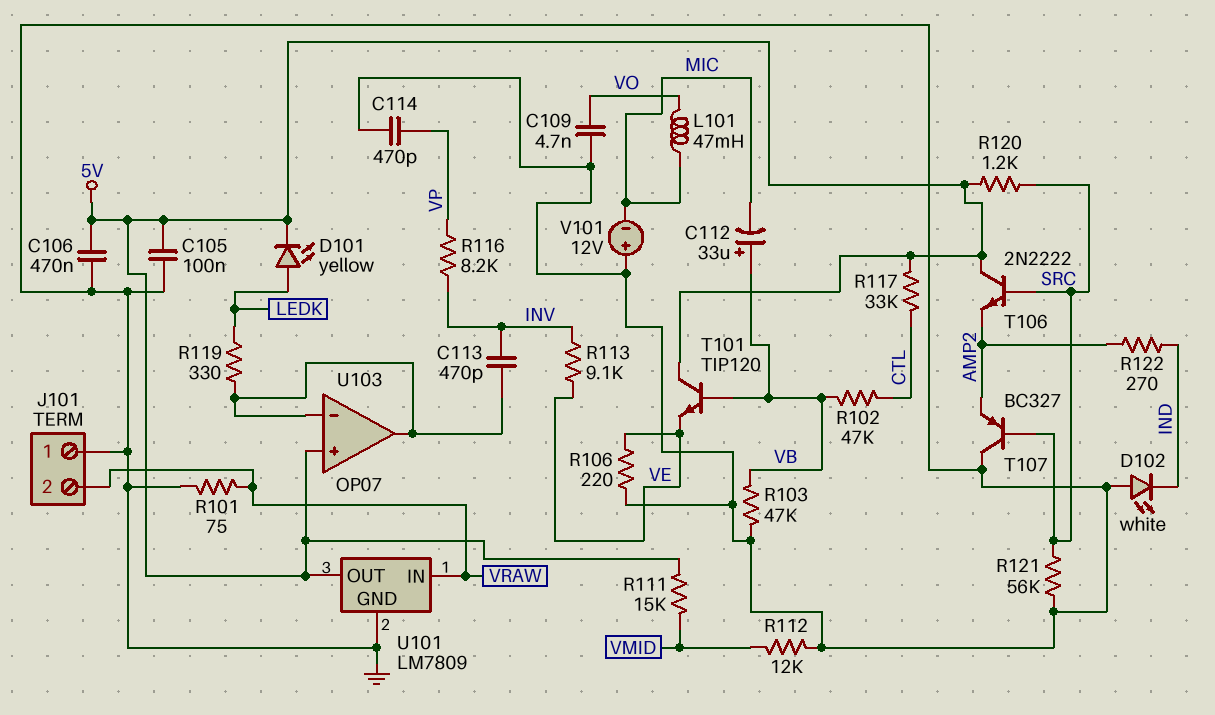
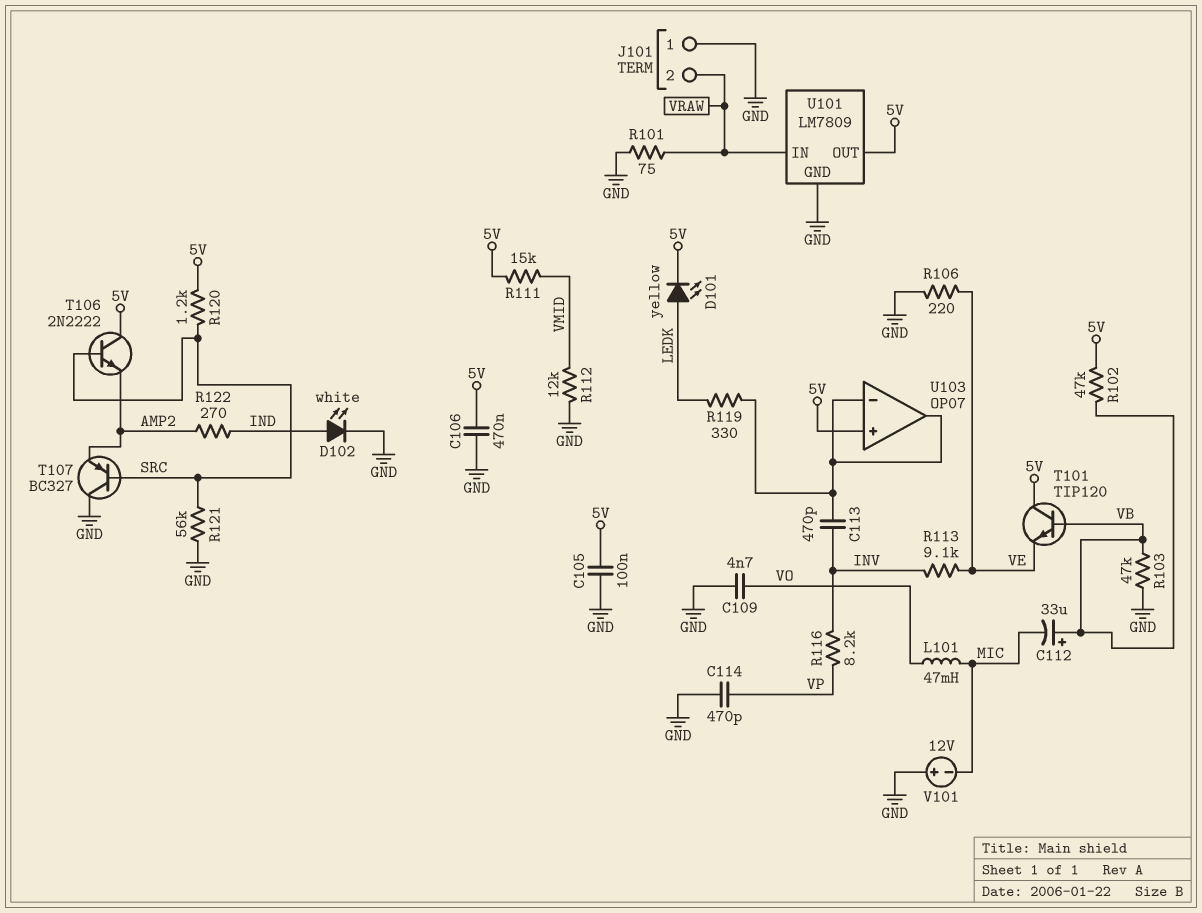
D102: LED white (A GND, K IND) -> LED white (A IND, K GND)
R102: 47k (CTL, VB) -> 47k (5V, VB)
R117: 33k (5V, CTL) -> none

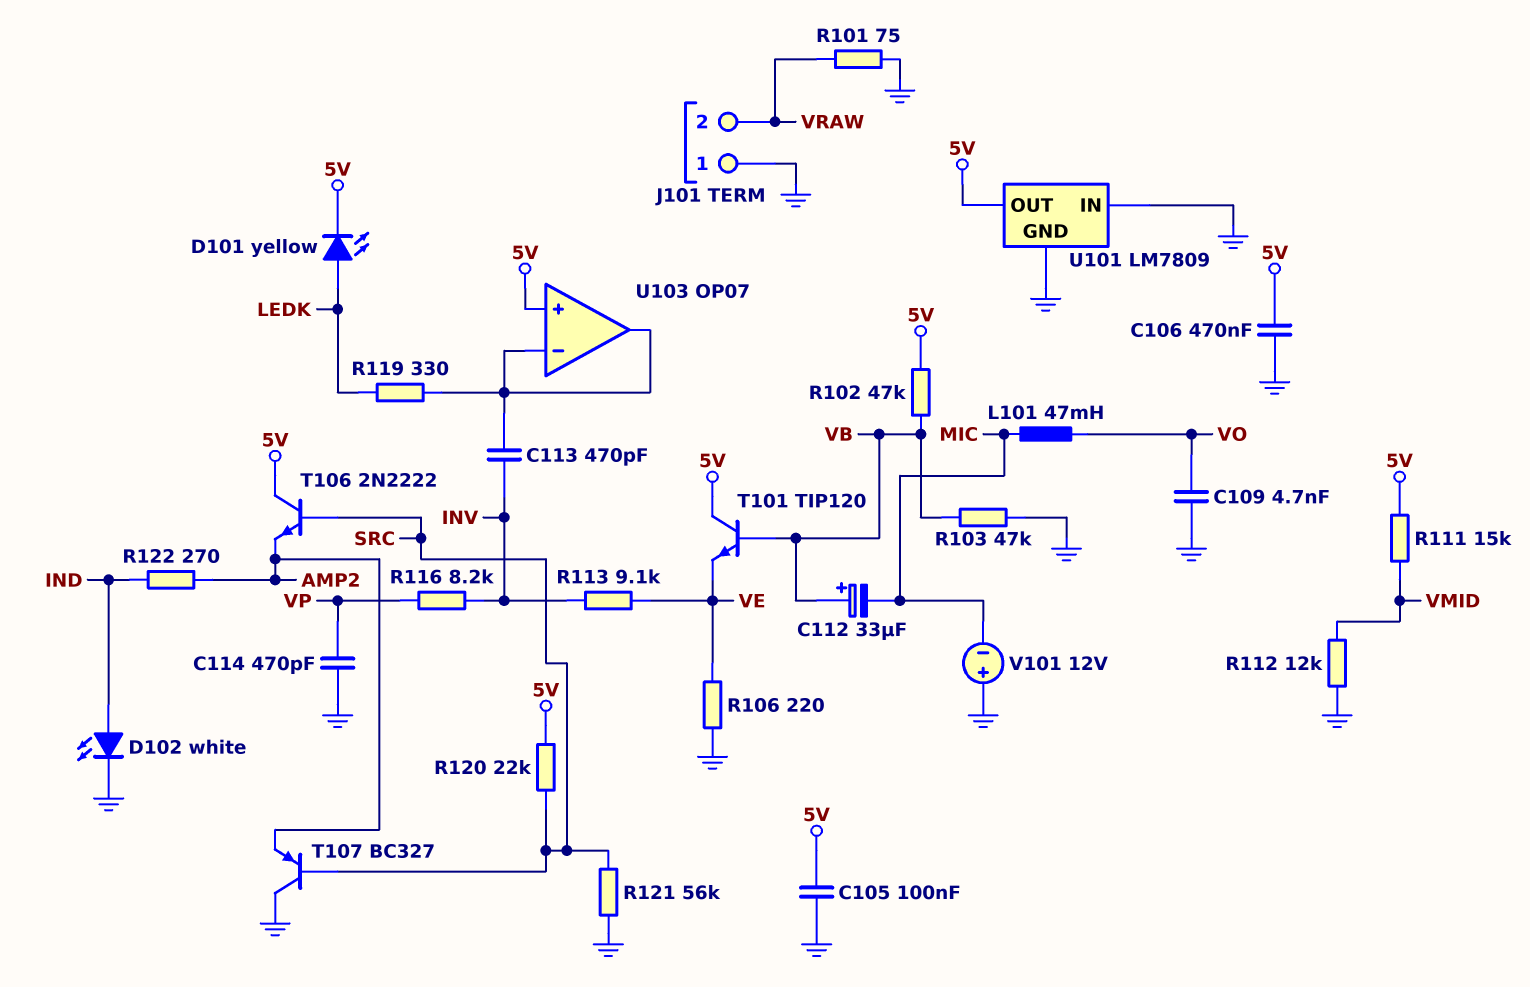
R120: 1.2k (5V, SRC) -> 22k (5V, SRC)
U101 pin IN: VRAW -> GND

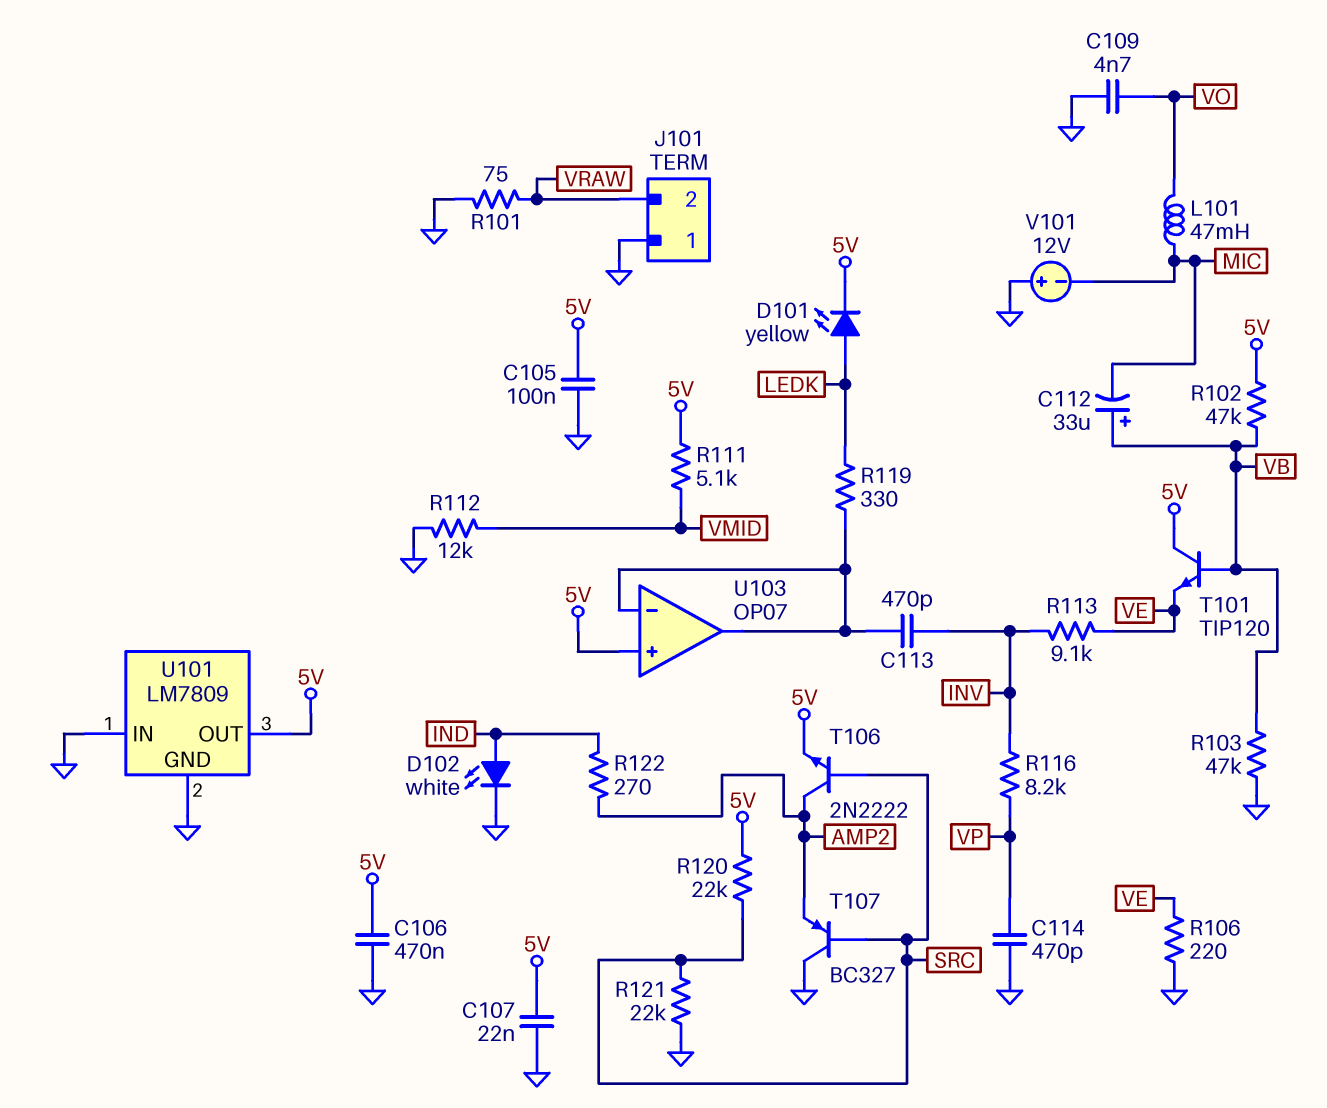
C107: none -> 22nF (5V, GND)
R111: 15k (5V, VMID) -> 5.1k (5V, VMID)
R121: 56k (GND, SRC) -> 22k (GND, SRC)
T106: NPN 2N2222 (B SRC, C 5V, E AMP2) -> NPN 2N2222 (B SRC, C AMP2, E 5V)

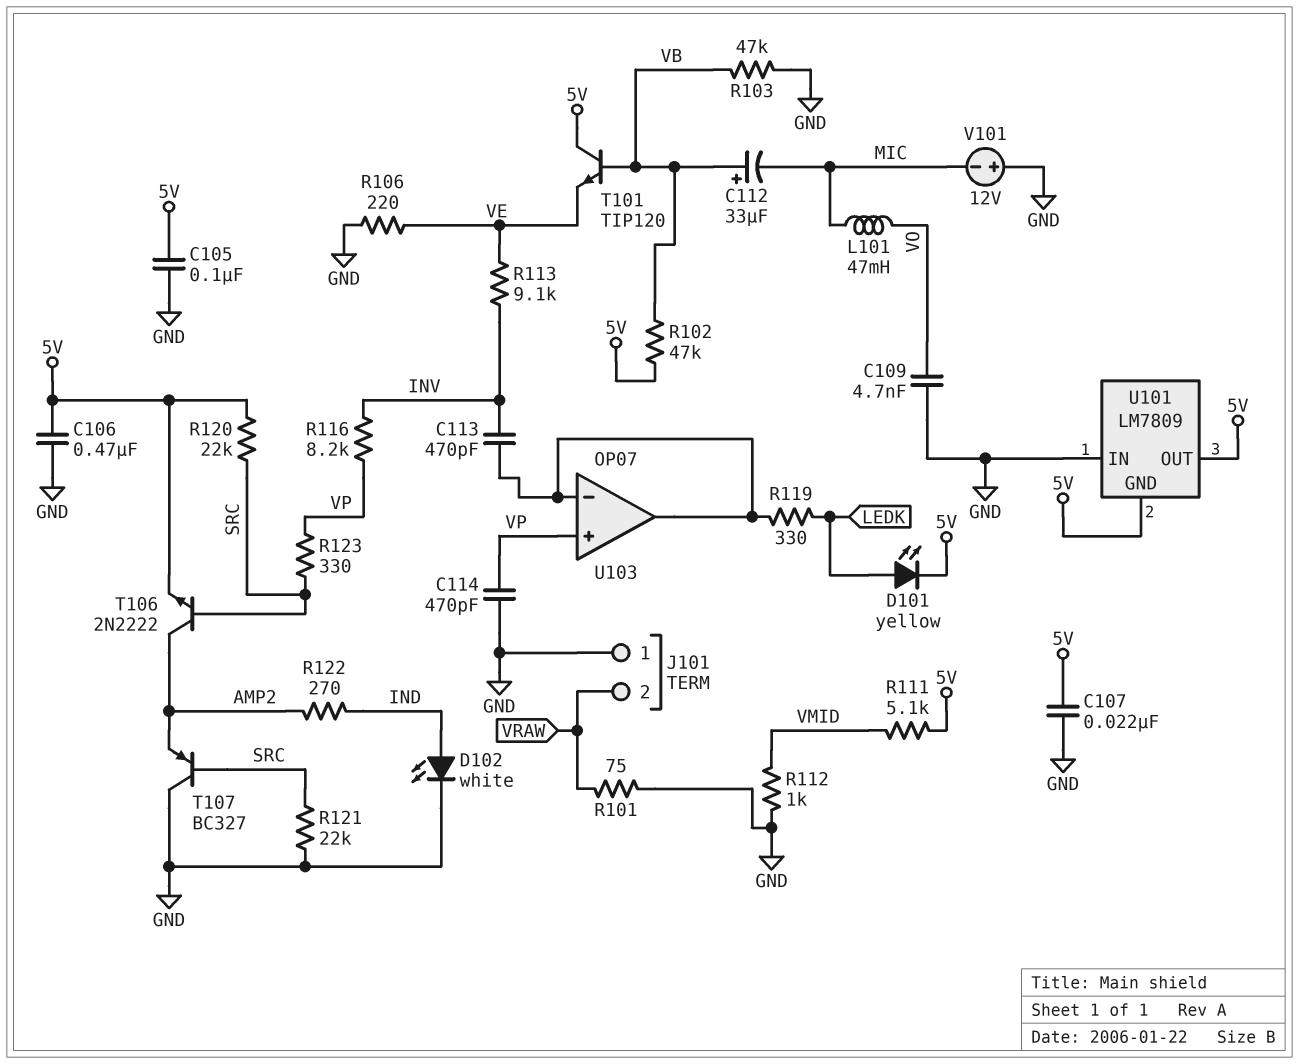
R112: 12k (GND, VMID) -> 1k (GND, VMID)
R123: none -> 330 (SRC, VP)
U101 pin GND: GND -> 5V
U103 pin in+: 5V -> VP

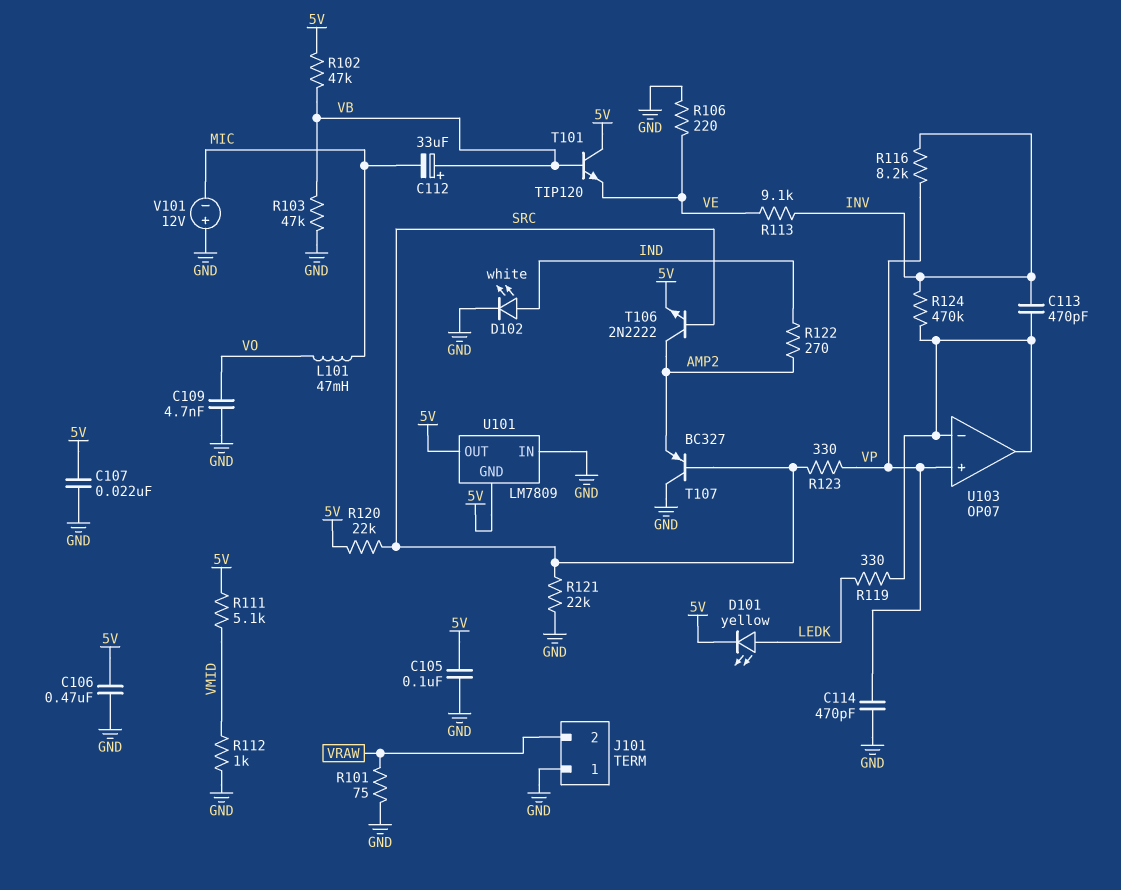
R124: none -> 470k (INV, U103/in-)

